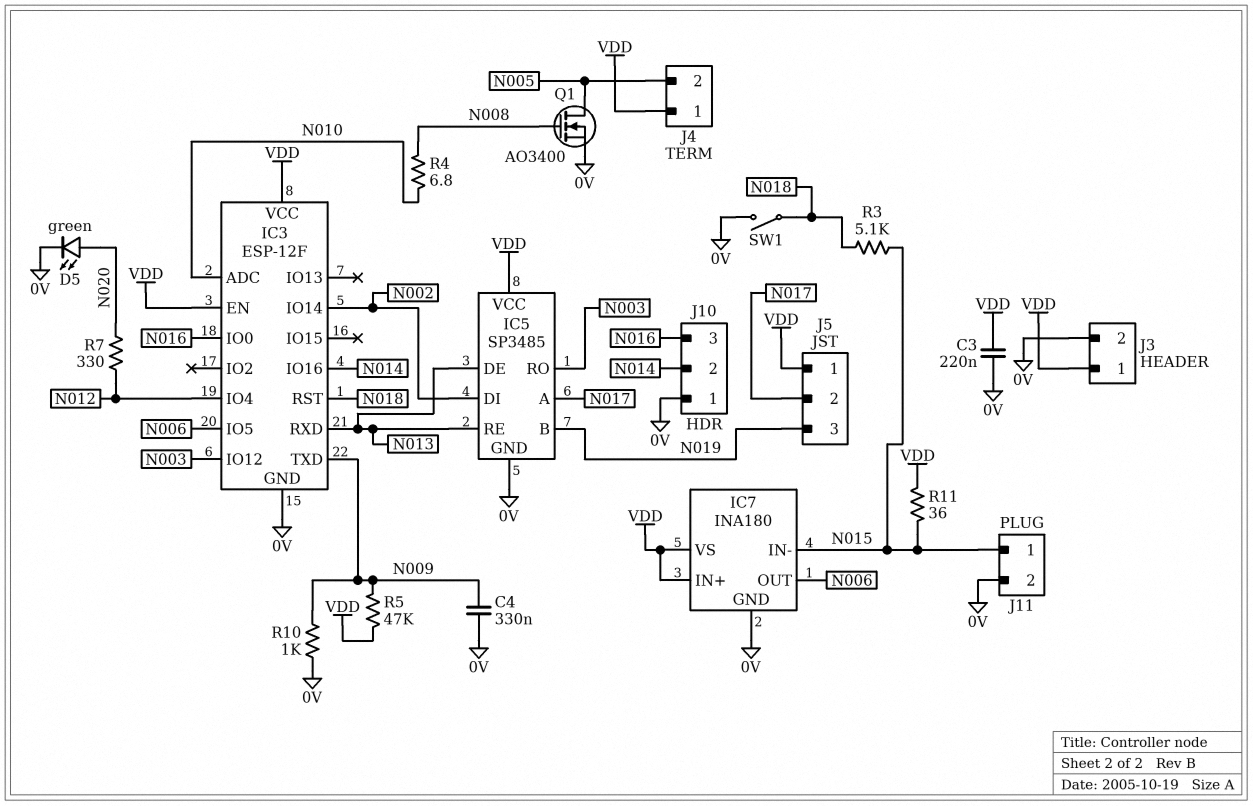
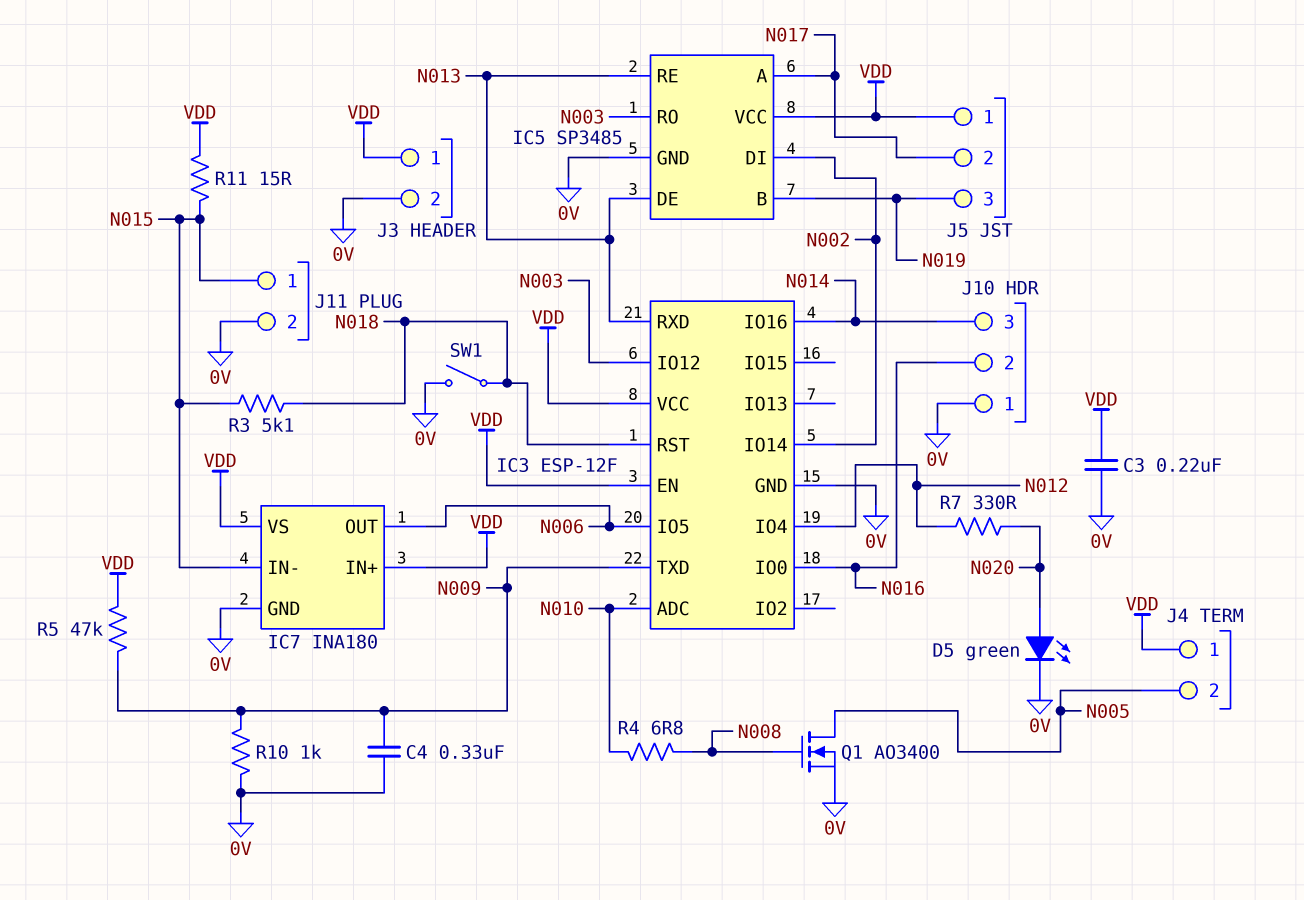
J10 pin 2: N014 -> N016
J10 pin 3: N016 -> N014
R11: 36 (N015, VDD) -> 15 (N015, VDD)

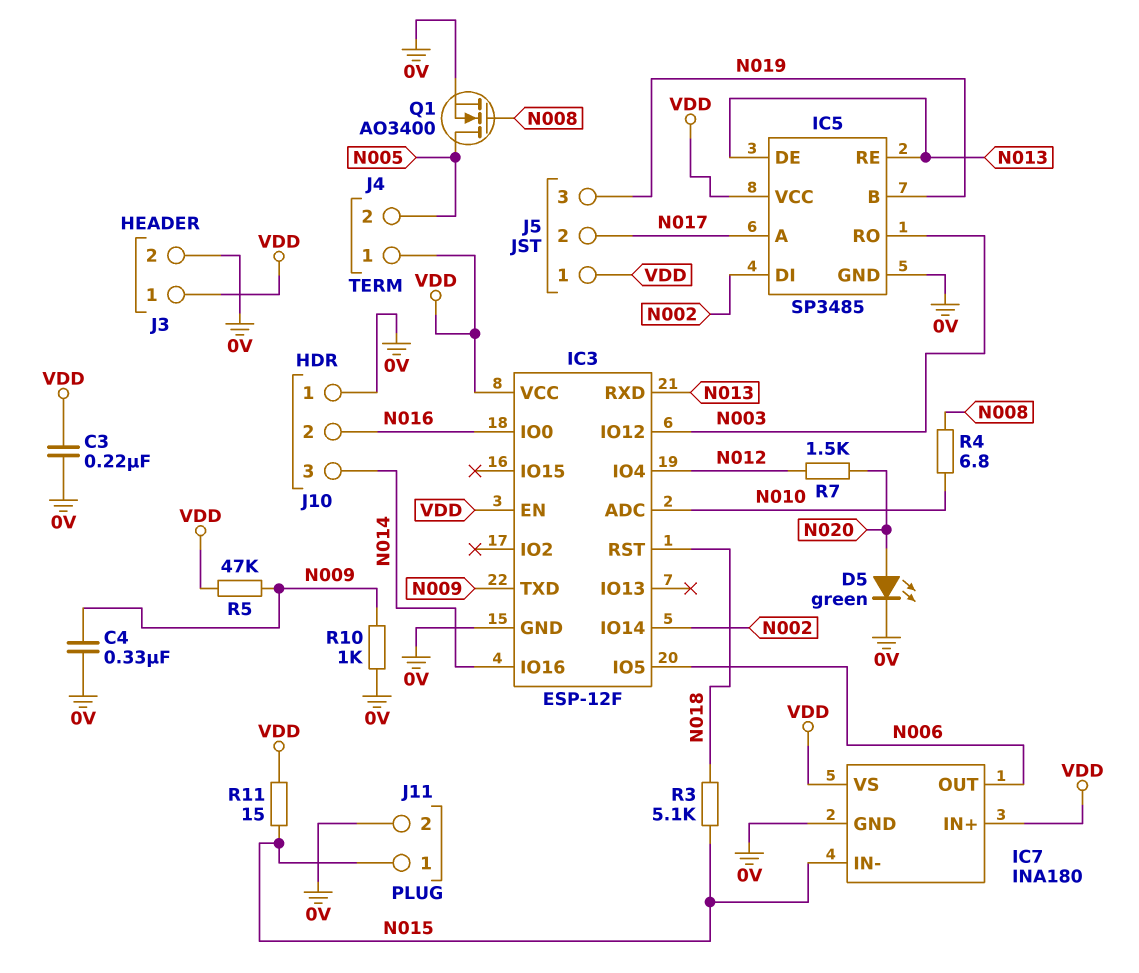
R7: 330 (N012, N020) -> 1.5k (N012, N020)
SW1: switch (0V, N018) -> none

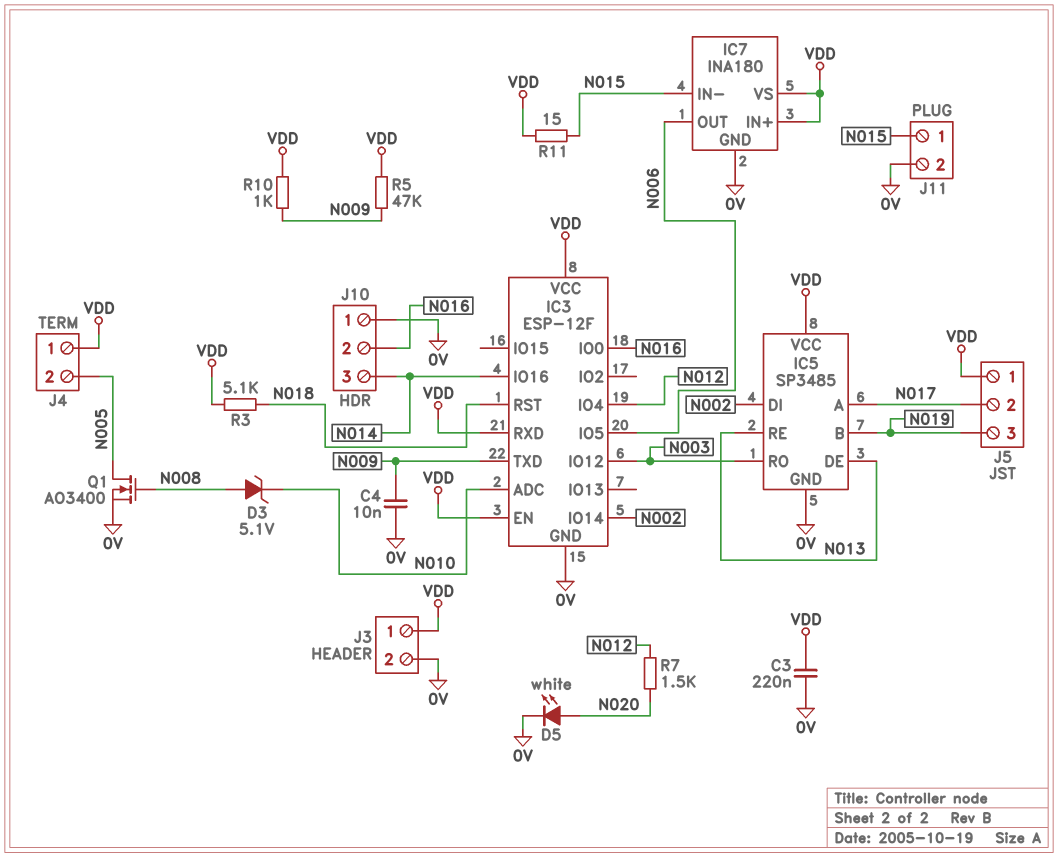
C4: 330nF (0V, N009) -> 10nF (0V, N009)
D3: none -> zener 5.1V (A N008, K N010)
D5: LED green (A N020, K 0V) -> LED white (A N020, K 0V)
IC3 pin RXD: N013 -> VDD
R3: 5.1k (N015, N018) -> 5.1k (N018, VDD)
R4: 6.8 (N008, N010) -> none
R10: 1k (0V, N009) -> 1k (N009, VDD)

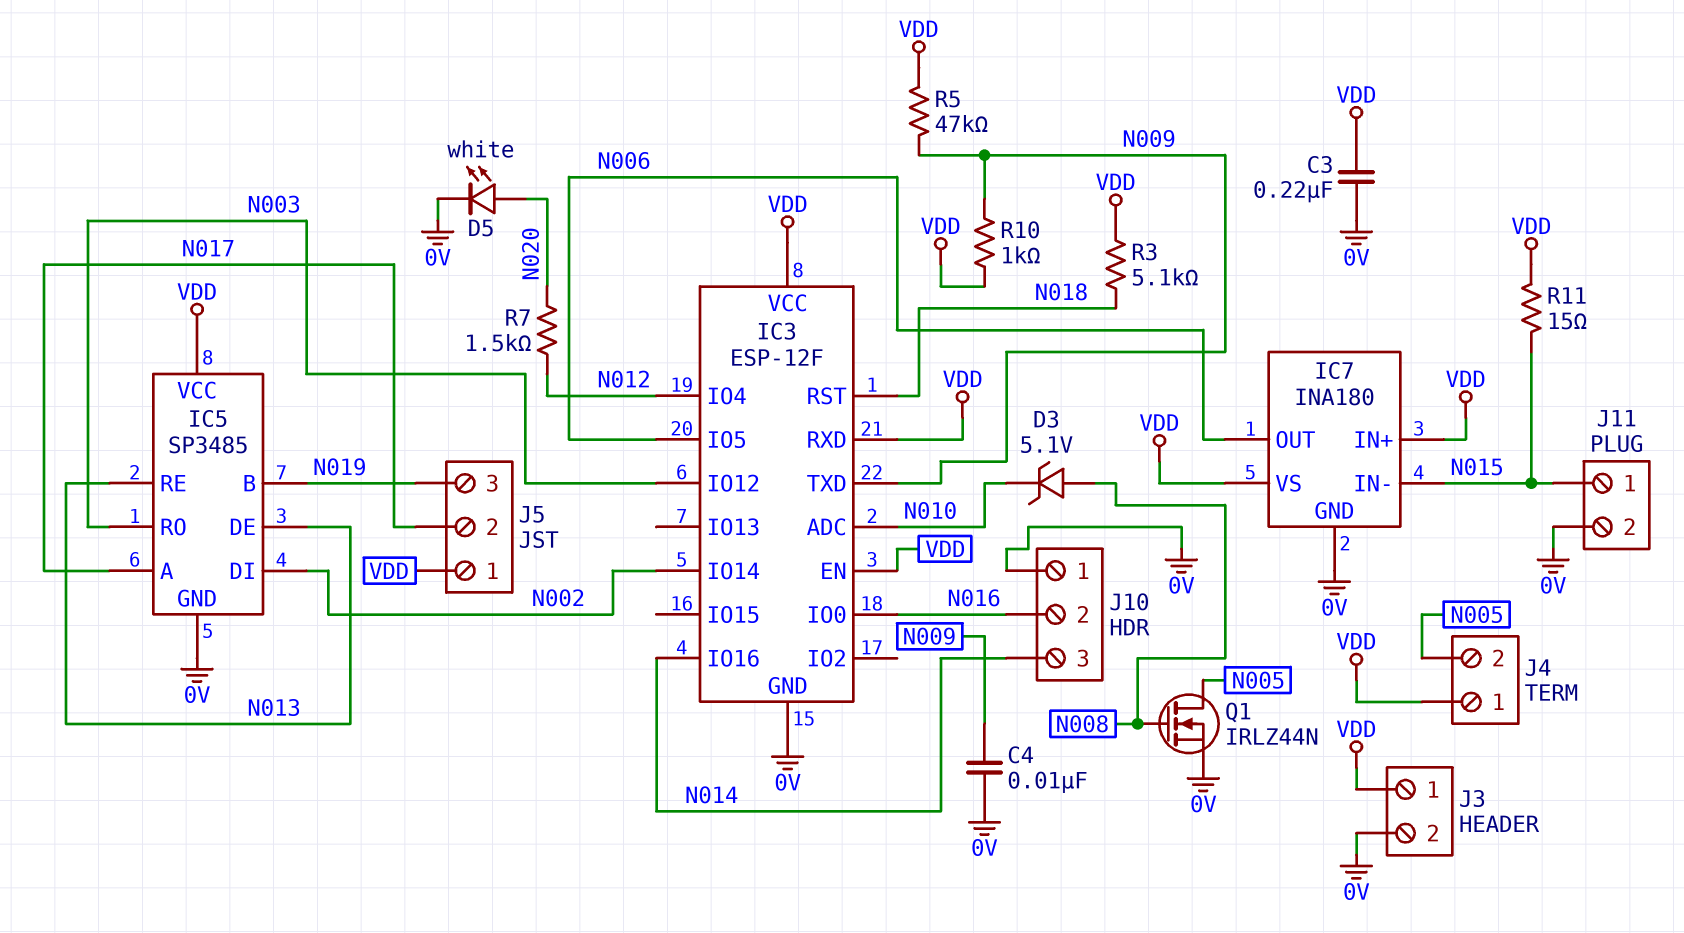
Q1: NMOS AO3400 (G N008, D N005, S 0V) -> NMOS IRLZ44N (G N008, D N005, S 0V)

